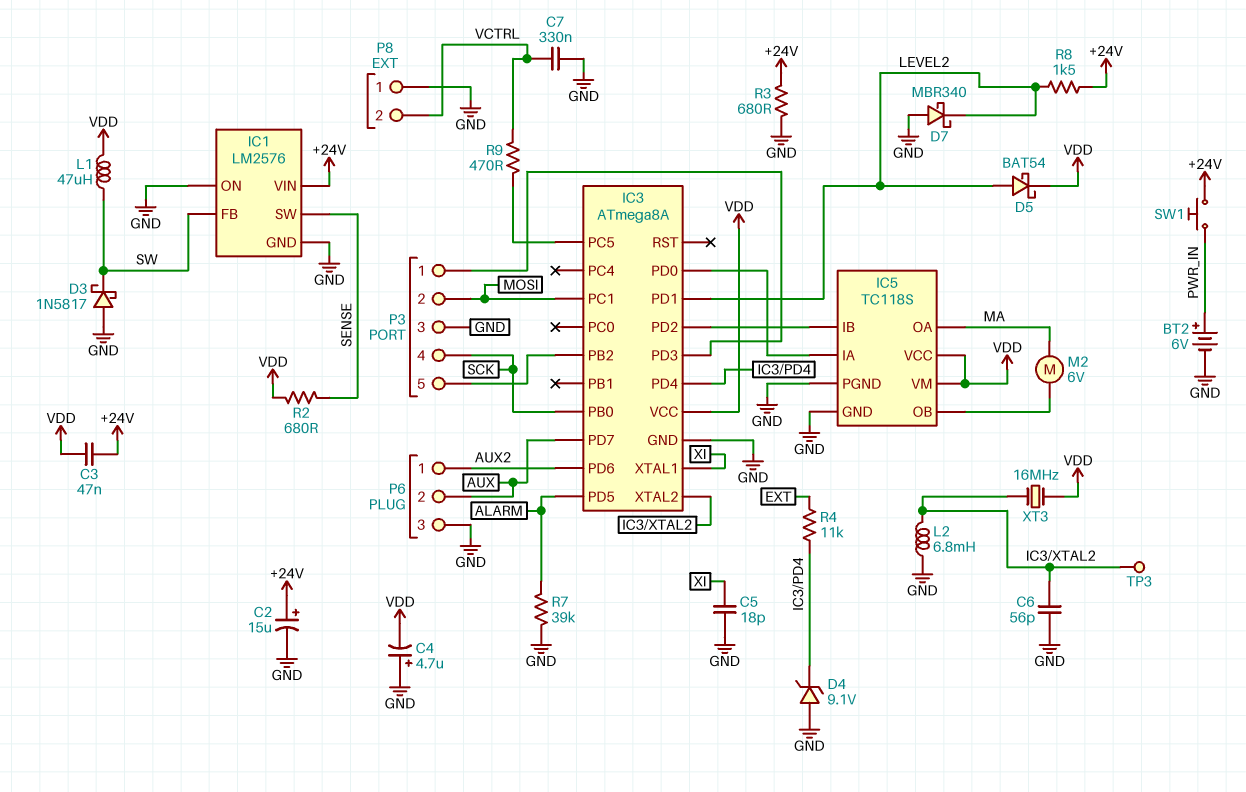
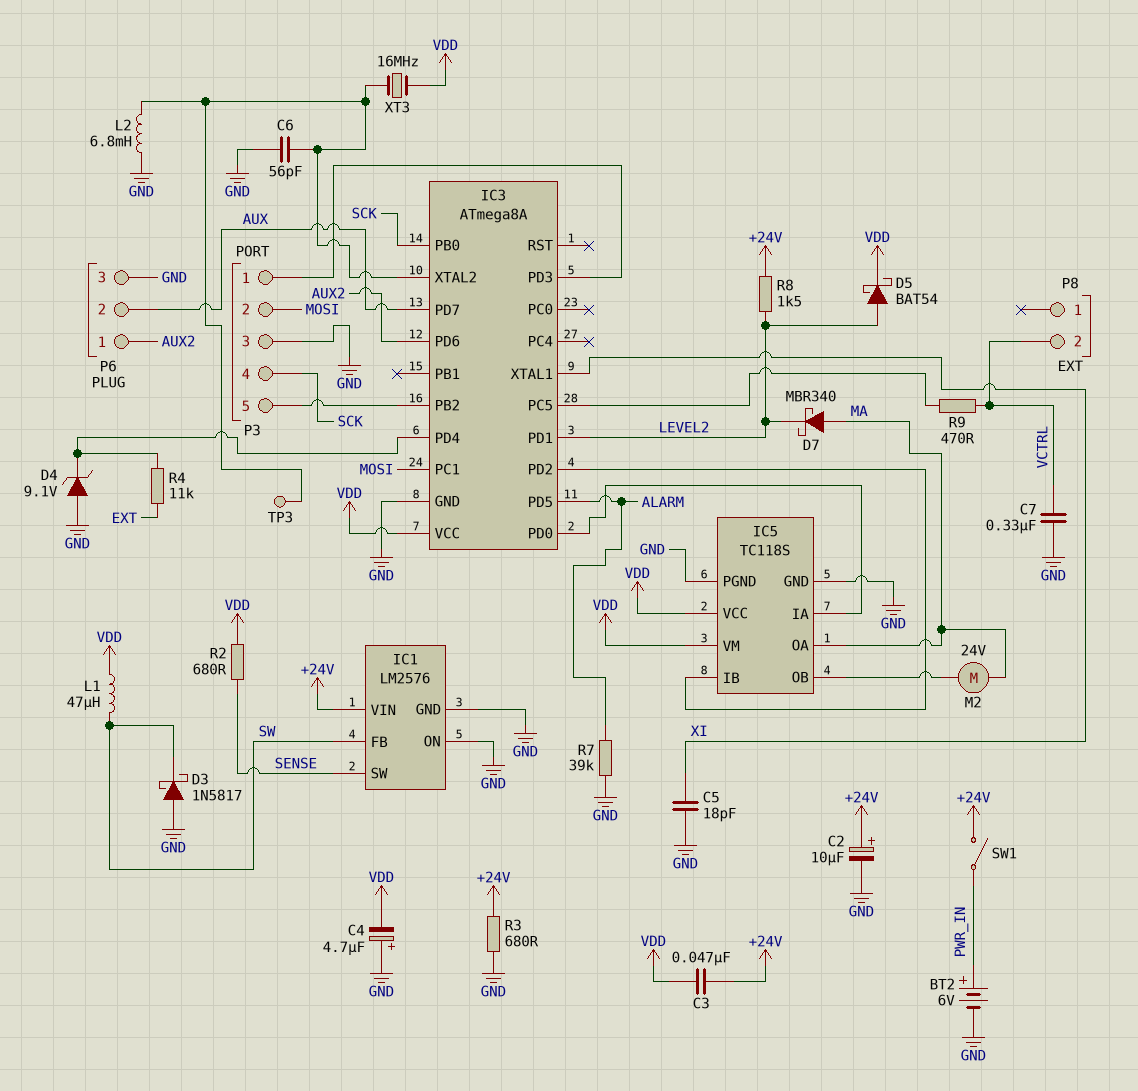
C2: 15uF (plus +24V, minus GND) -> 10uF (plus +24V, minus GND)
D7: schottky MBR340 (A GND, K LEVEL2) -> schottky MBR340 (A MA, K LEVEL2)
M2: motor 6V (IC5/OB, MA) -> motor 24V (IC5/OB, MA)
P8 pin 1: GND -> none
SW1: button (+24V, PWR_IN) -> switch (+24V, PWR_IN)

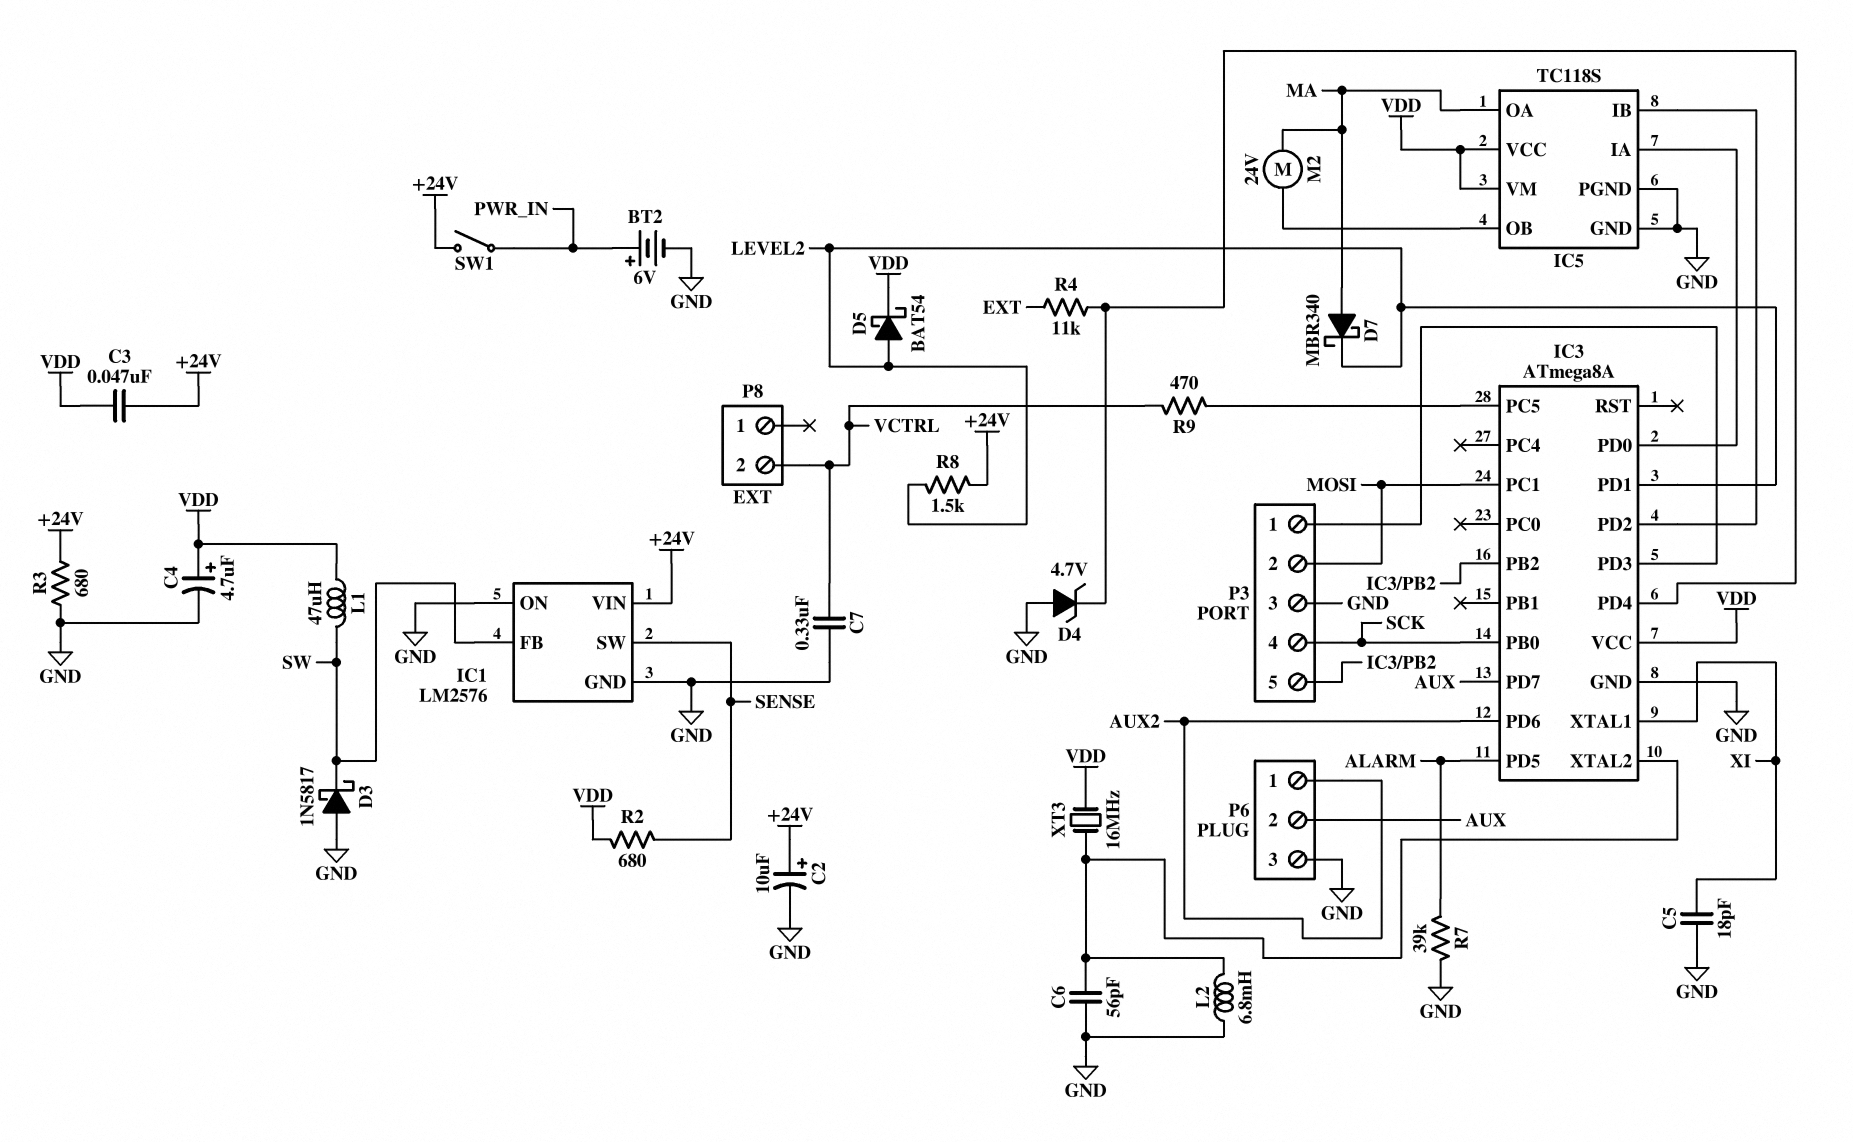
C4: 4.7uF (plus GND, minus VDD) -> 4.7uF (plus VDD, minus GND)
D4: zener 9.1V (A GND, K IC3/PD4) -> zener 4.7V (A GND, K IC3/PD4)
TP3: test point (IC3/XTAL2) -> none

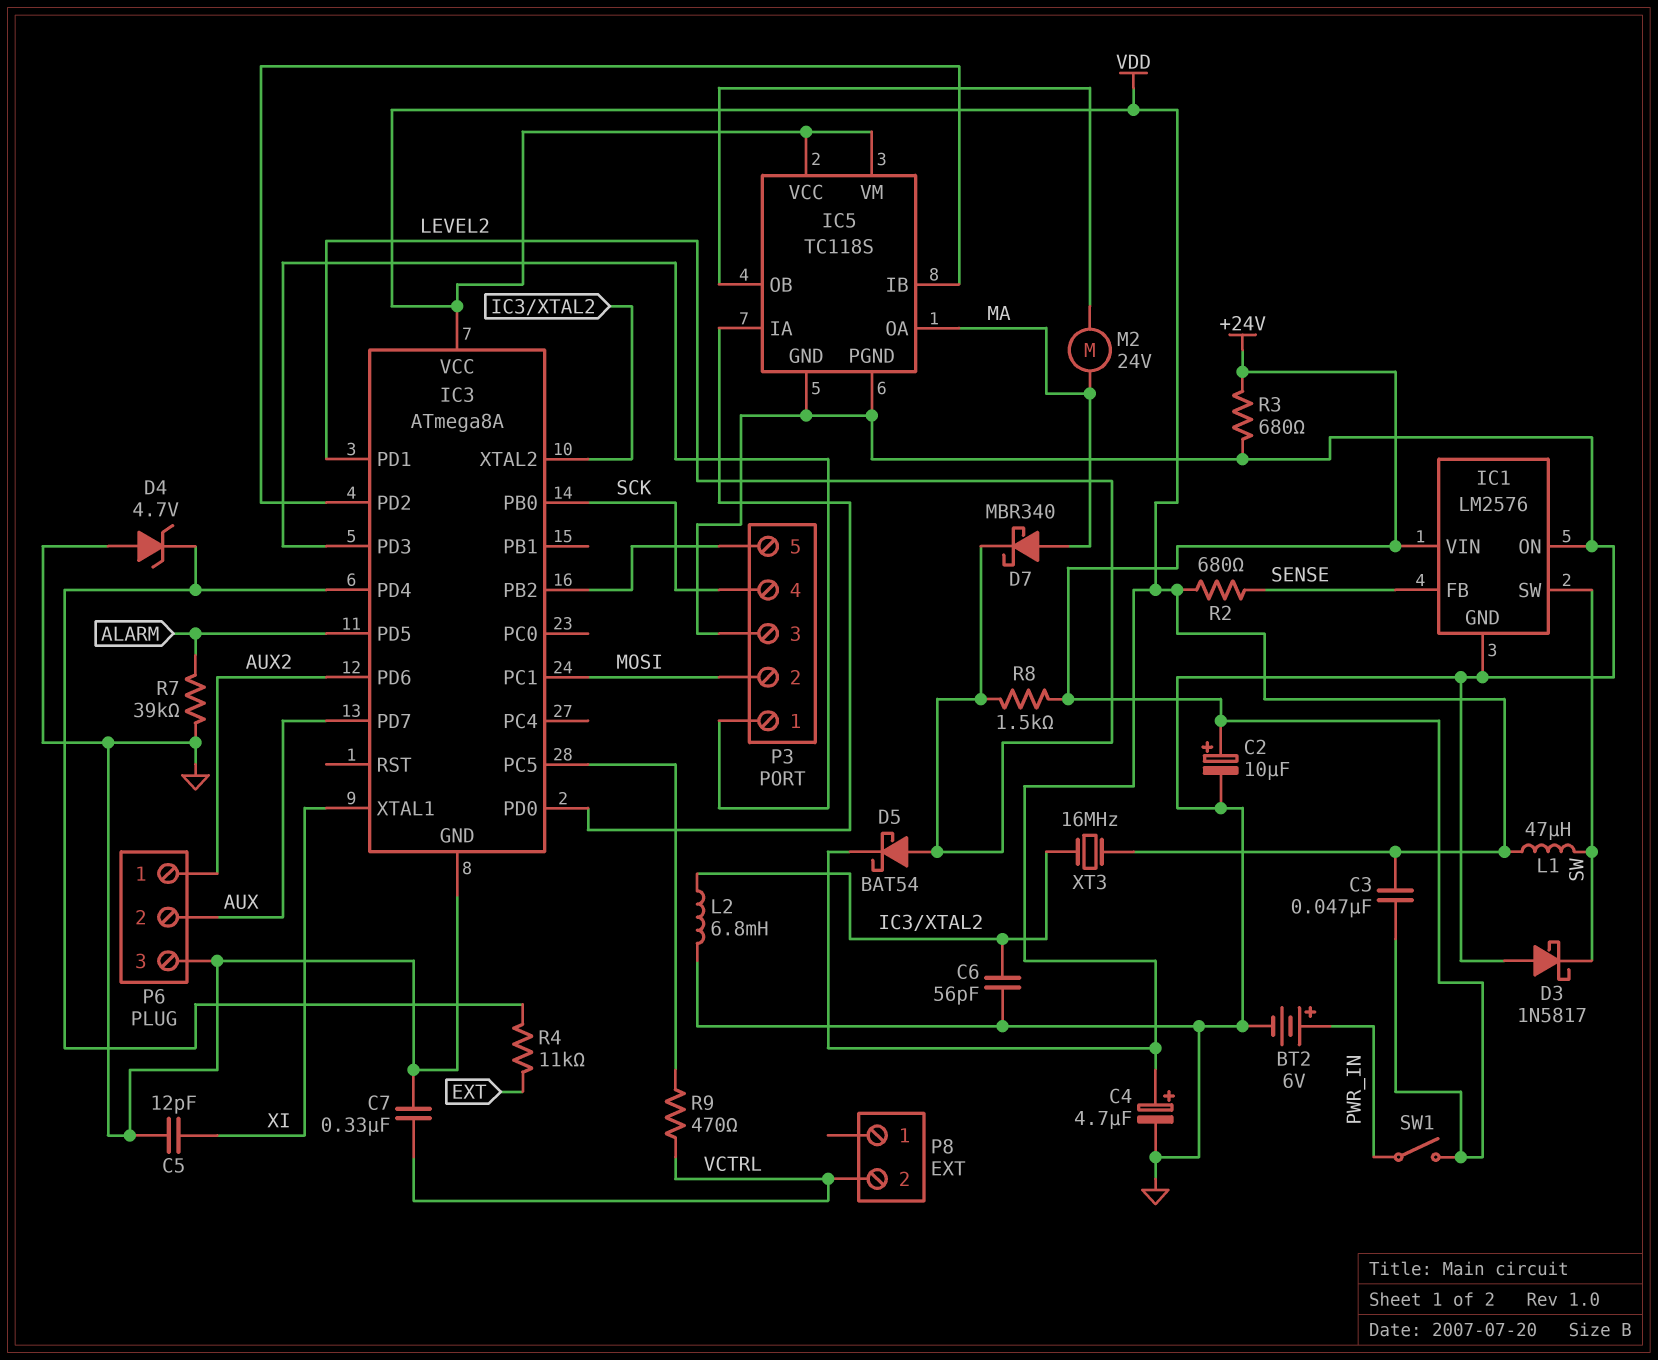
C5: 18pF (GND, XI) -> 12pF (GND, XI)
IC1 pin FB: SW -> SENSE
IC1 pin SW: SENSE -> SW

